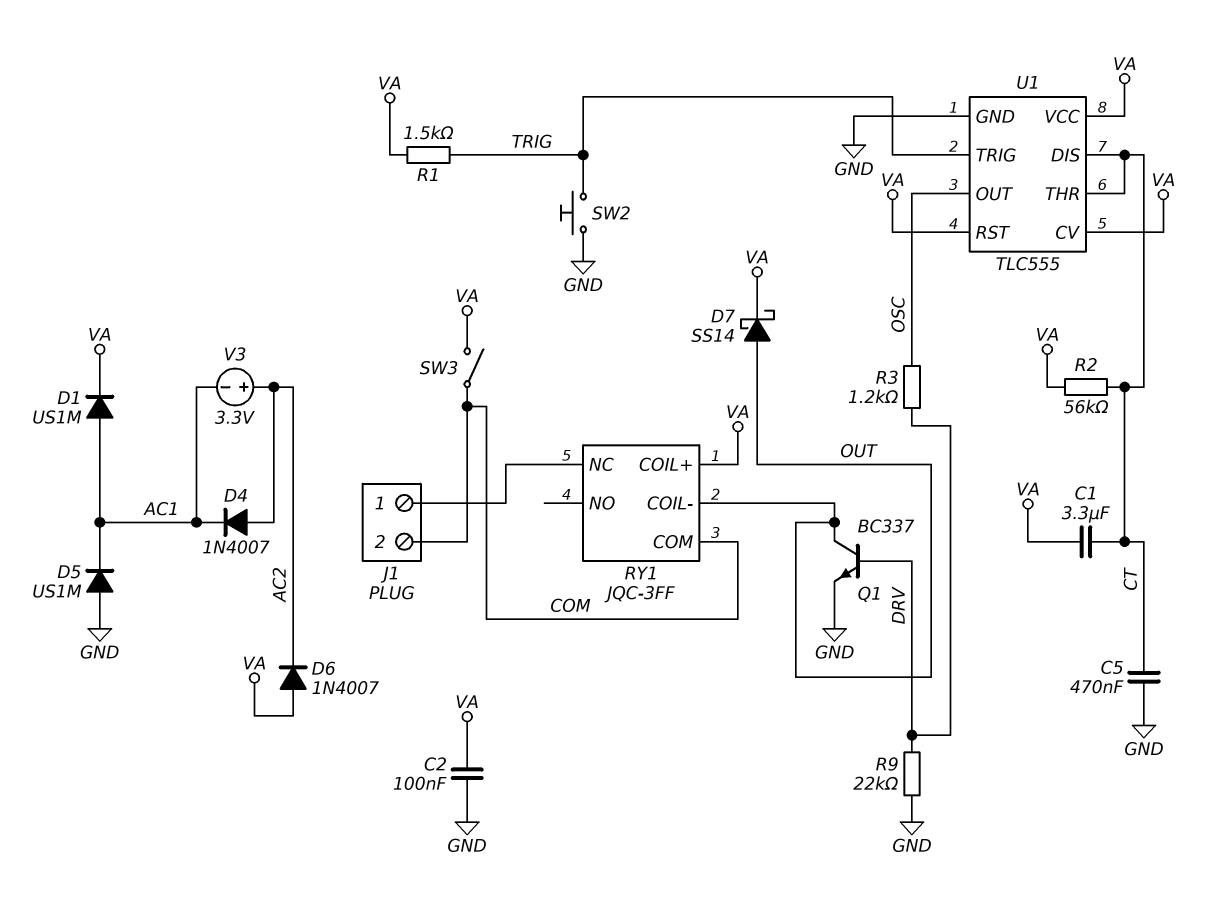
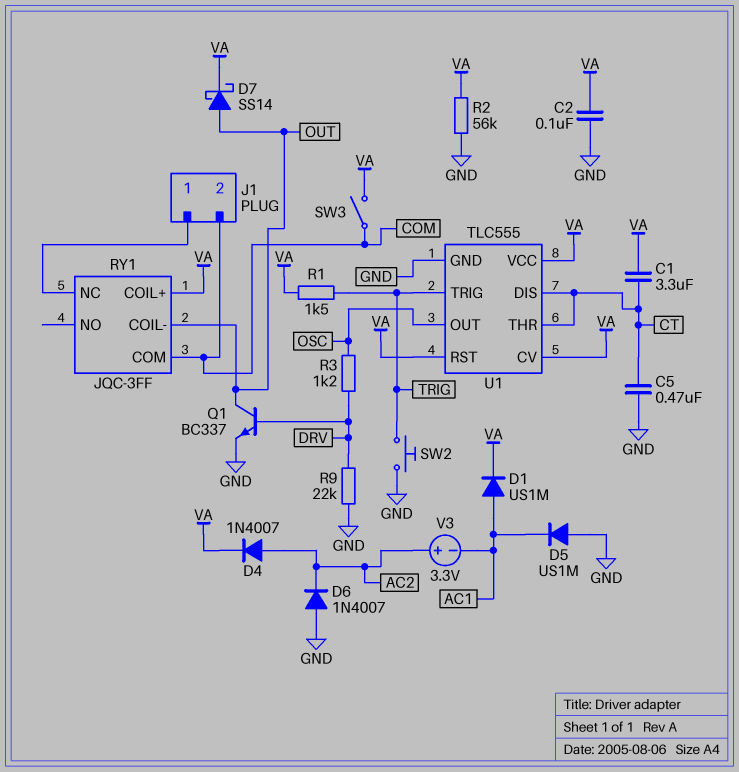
D4: diode 1N4007 (A AC2, K AC1) -> diode 1N4007 (A AC2, K VA)
D6: diode 1N4007 (A VA, K AC2) -> diode 1N4007 (A GND, K AC2)
R2: 56k (CT, VA) -> 56k (GND, VA)

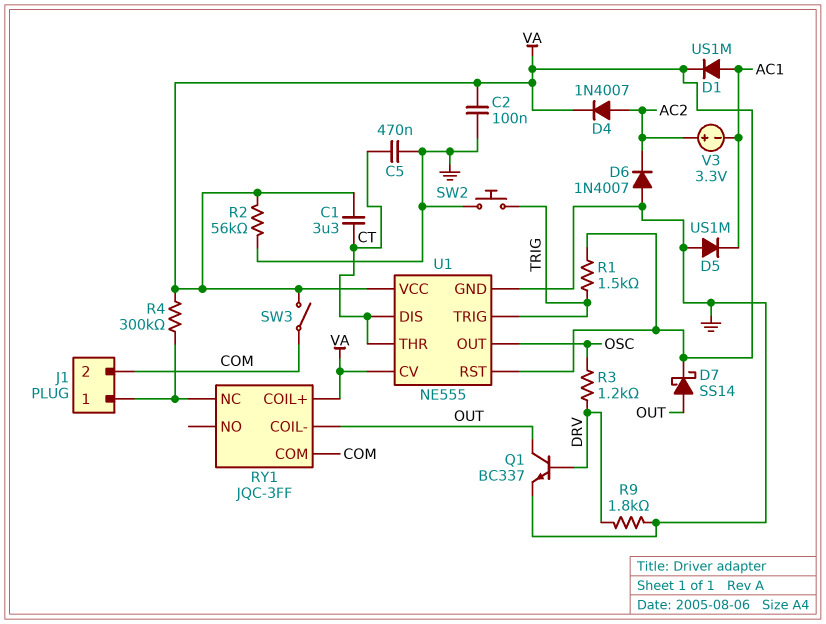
R4: none -> 300k (J1/1, VA)
R9: 22k (DRV, GND) -> 1.8k (DRV, GND)
U1: TLC555 -> NE555

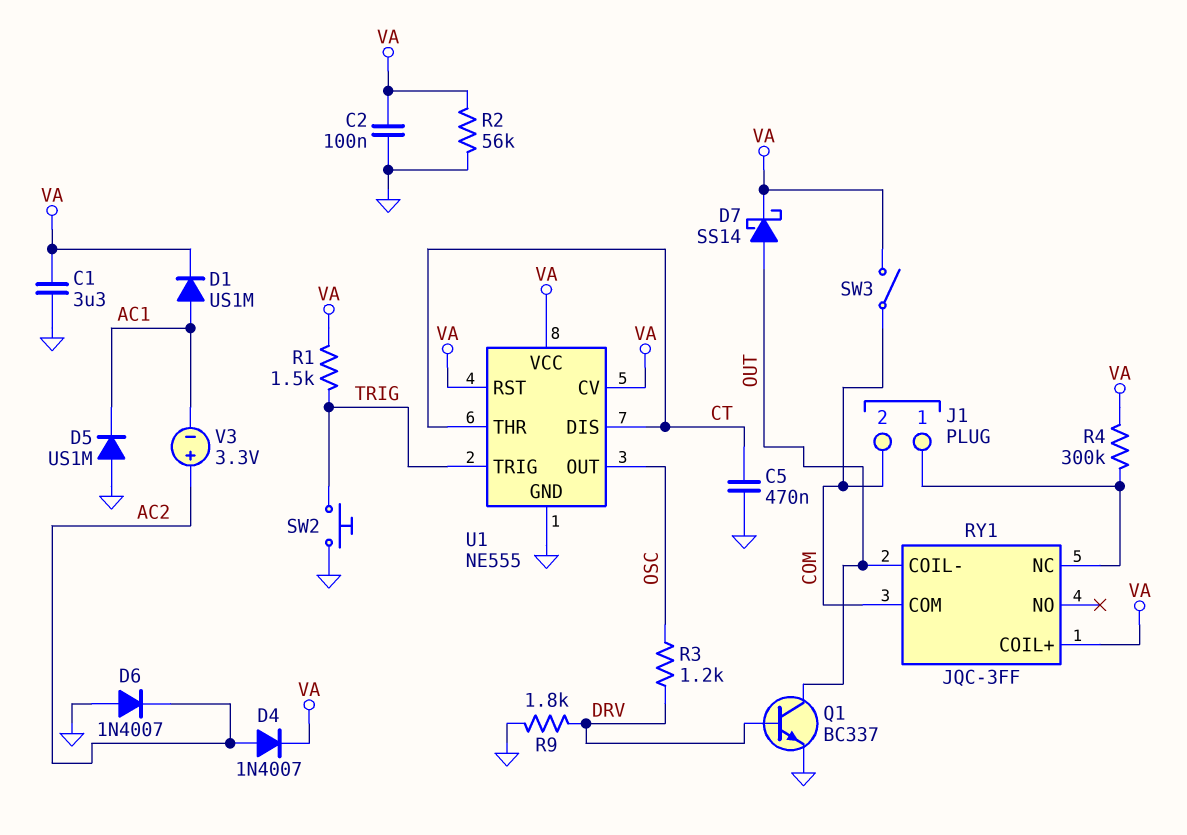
C1: 3.3uF (CT, VA) -> 3.3uF (GND, VA)

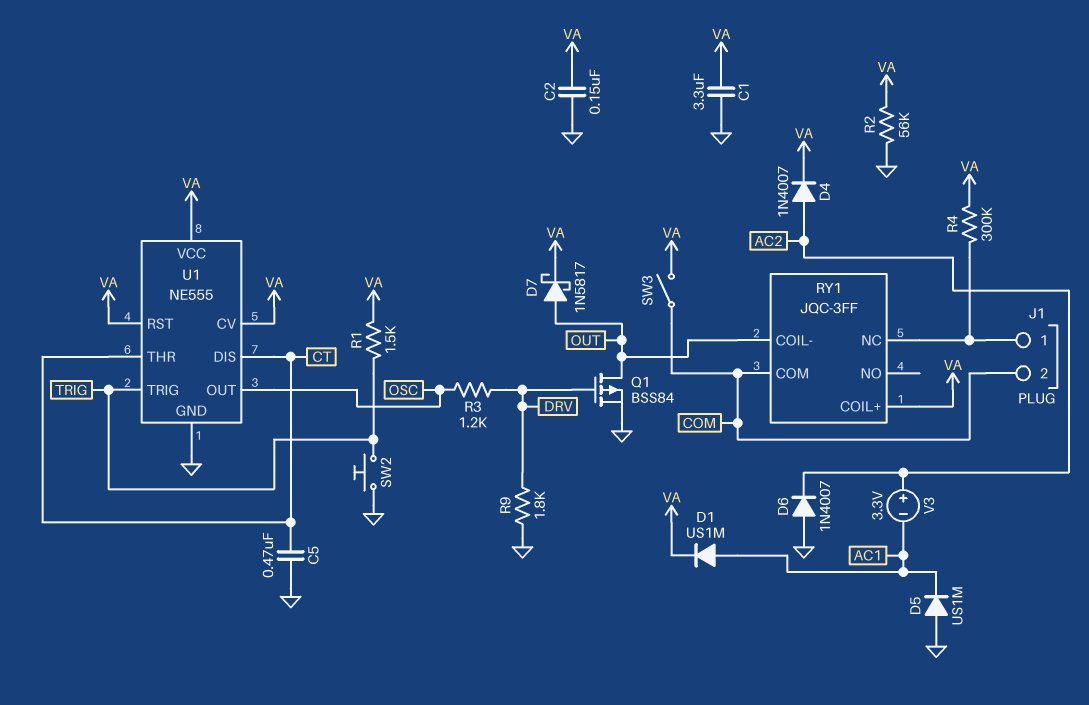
C2: 100nF (GND, VA) -> 150nF (GND, VA)
D7: schottky SS14 (A OUT, K VA) -> schottky 1N5817 (A OUT, K VA)
Q1: NPN BC337 (B DRV, C OUT, E GND) -> PMOS BSS84 (G DRV, D OUT, S GND)

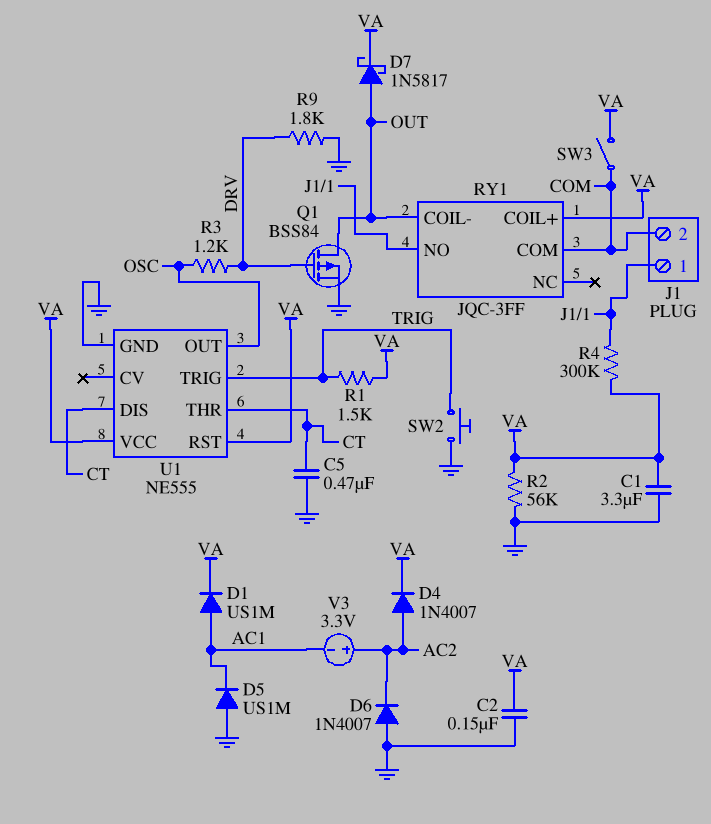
RY1 pin NC: J1/1 -> none
RY1 pin NO: none -> J1/1
U1 pin CV: VA -> none

